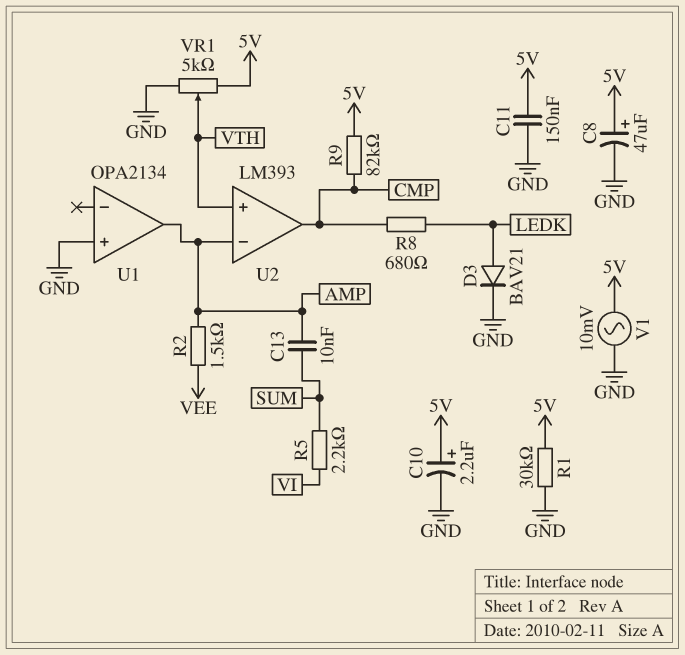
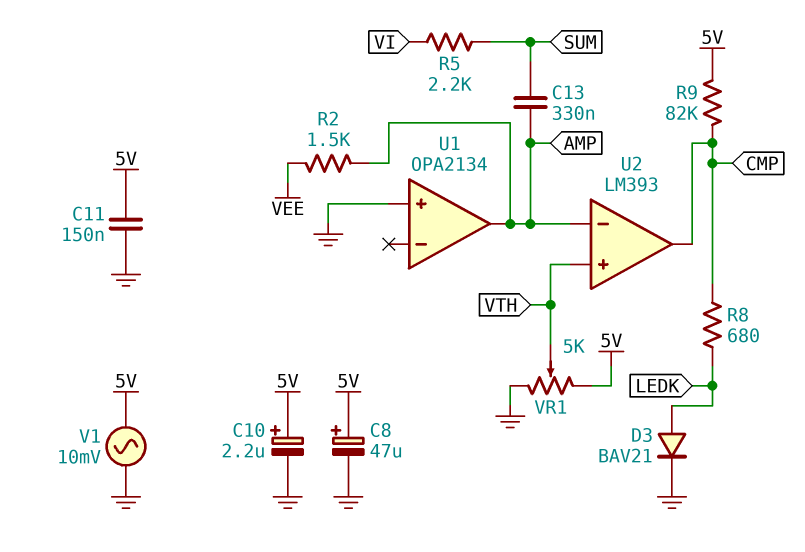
C13: 10nF (AMP, SUM) -> 330nF (AMP, SUM)
R1: 30k (5V, GND) -> none

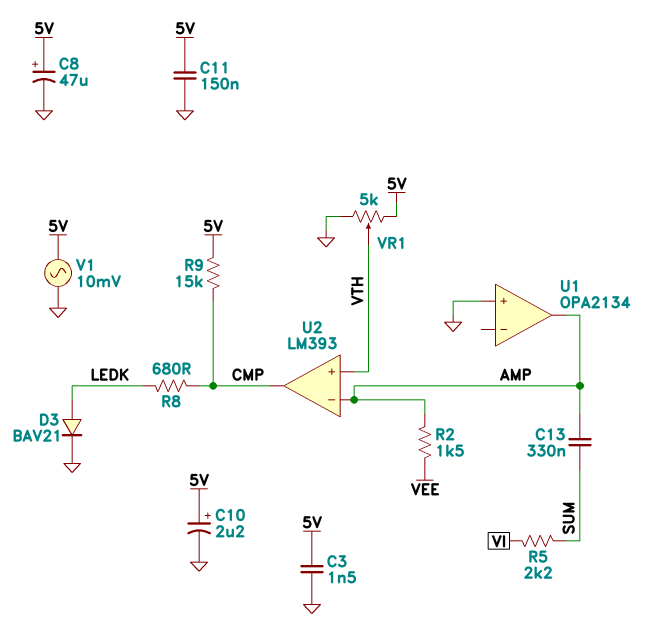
C3: none -> 1.5nF (5V, GND)
R9: 82k (5V, CMP) -> 15k (5V, CMP)

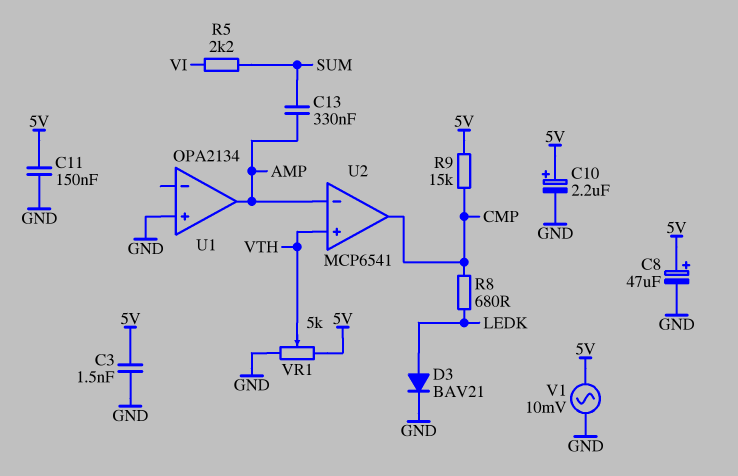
R2: 1.5k (AMP, VEE) -> none
U2: LM393 -> MCP6541

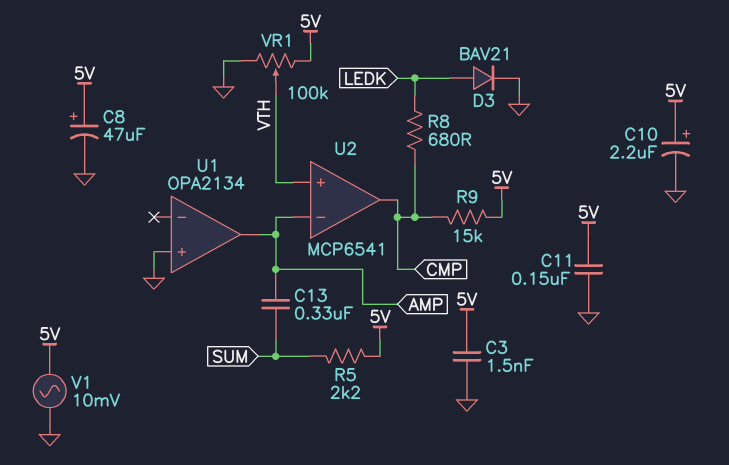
R5: 2.2k (SUM, VI) -> 2.2k (5V, SUM)
VR1: 5k (5V, GND, wiper VTH) -> 100k (5V, GND, wiper VTH)

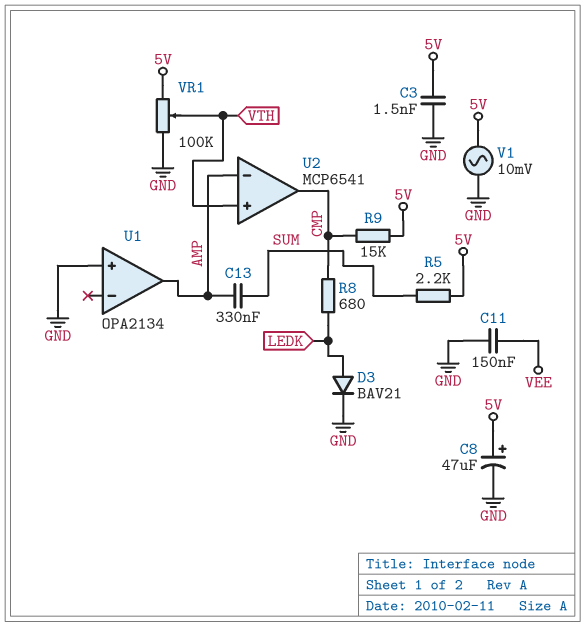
C10: 2.2uF (plus 5V, minus GND) -> none
C11: 150nF (5V, GND) -> 150nF (GND, VEE)

